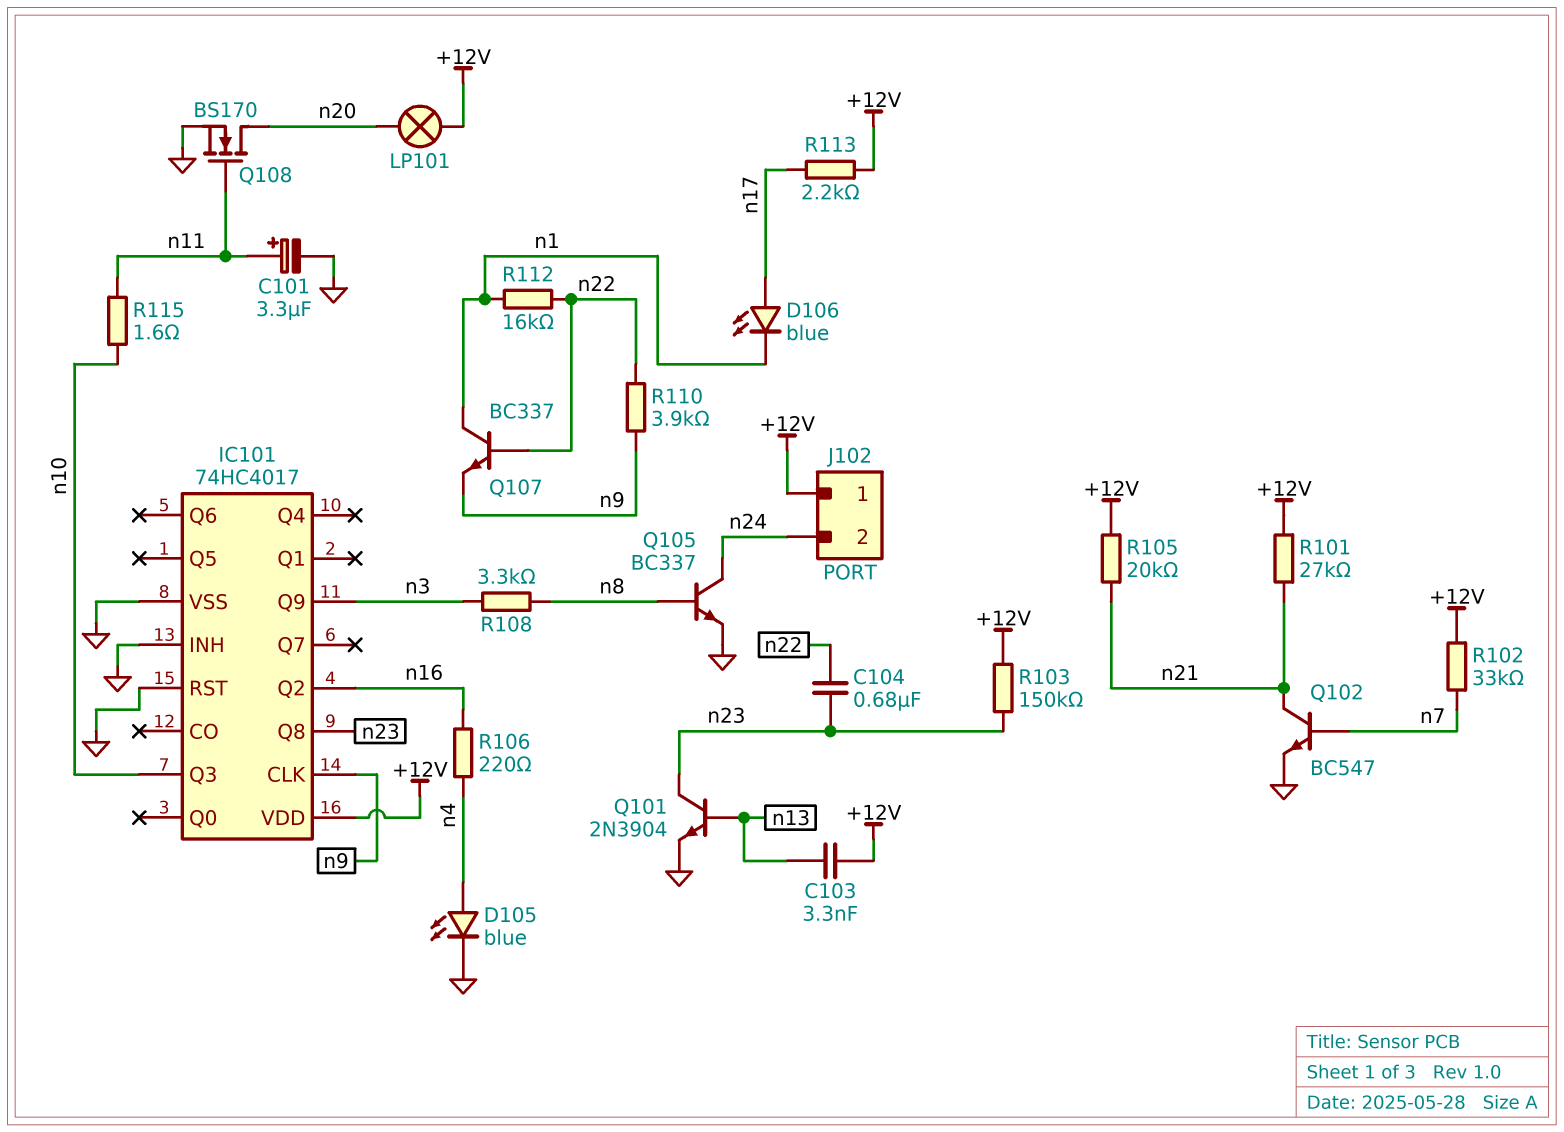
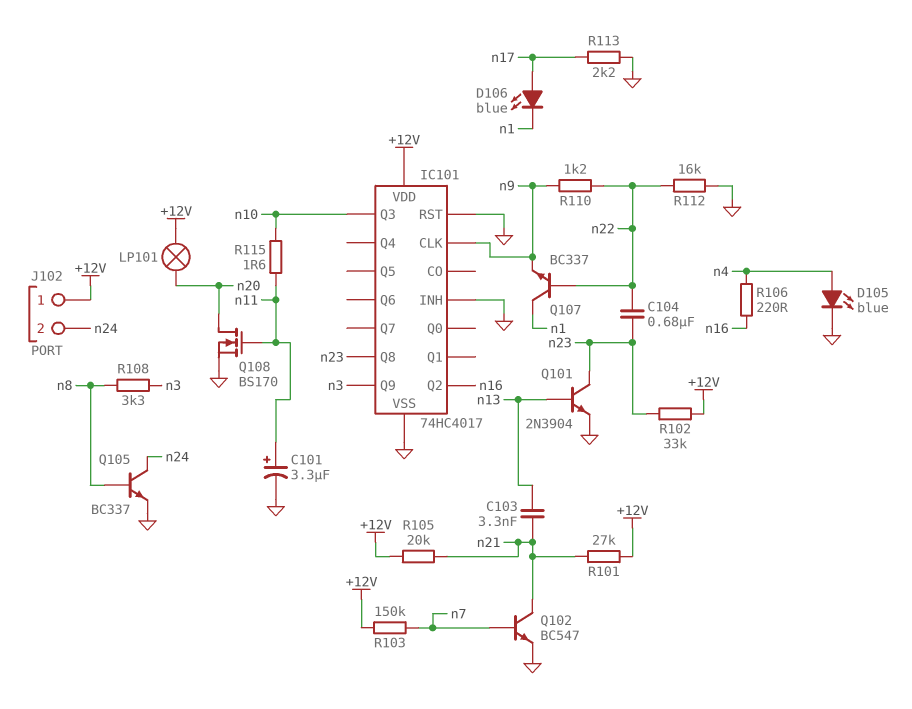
C103: 3.3nF (+12V, n13) -> 3.3nF (n13, n21)
R102: 33k (+12V, n7) -> 33k (+12V, n23)
R103: 150k (+12V, n23) -> 150k (+12V, n7)
R110: 3.9k (n9, n22) -> 1.2k (n9, n22)
R112: 16k (n1, n22) -> 16k (GND, n22)
R113: 2.2k (+12V, n17) -> 2.2k (GND, n17)

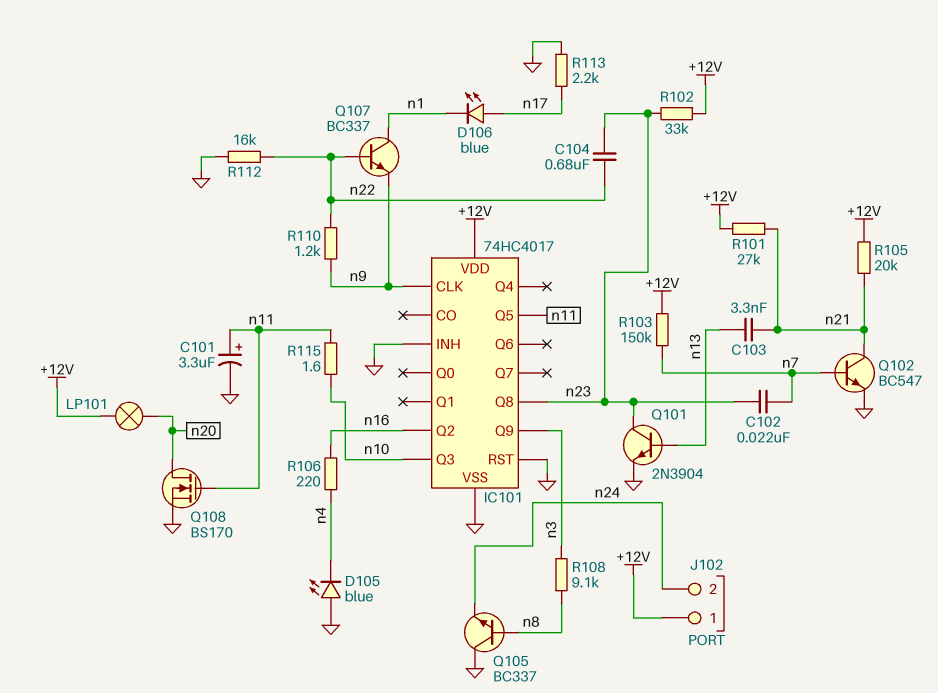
C102: none -> 22nF (n7, n23)
D105: LED blue (A n4, K GND) -> LED blue (A GND, K n4)
IC101 pin Q5: none -> n11
Q105: NPN BC337 (B n8, C n24, E GND) -> NPN BC337 (B n8, C GND, E n24)
R108: 3.3k (n3, n8) -> 9.1k (n3, n8)

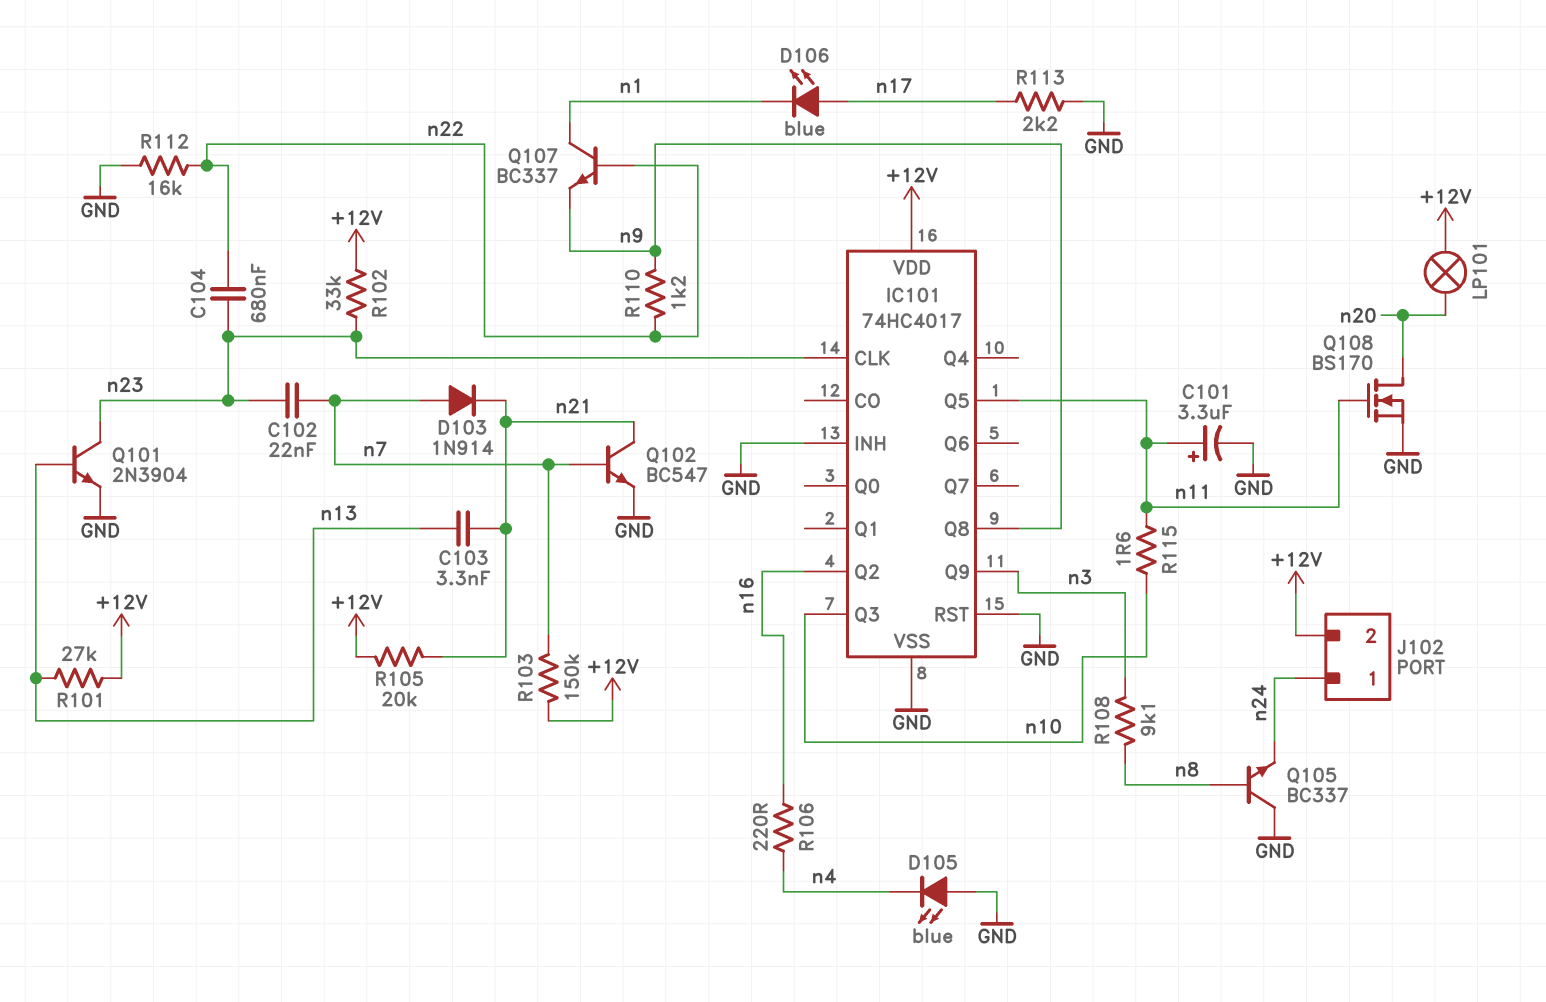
D103: none -> diode 1N914 (A n7, K n21)
IC101 pin CLK: n9 -> n23
IC101 pin Q8: n23 -> n9
J102 pin 1: +12V -> n24
J102 pin 2: n24 -> +12V
R101: 27k (+12V, n21) -> 27k (+12V, n13)

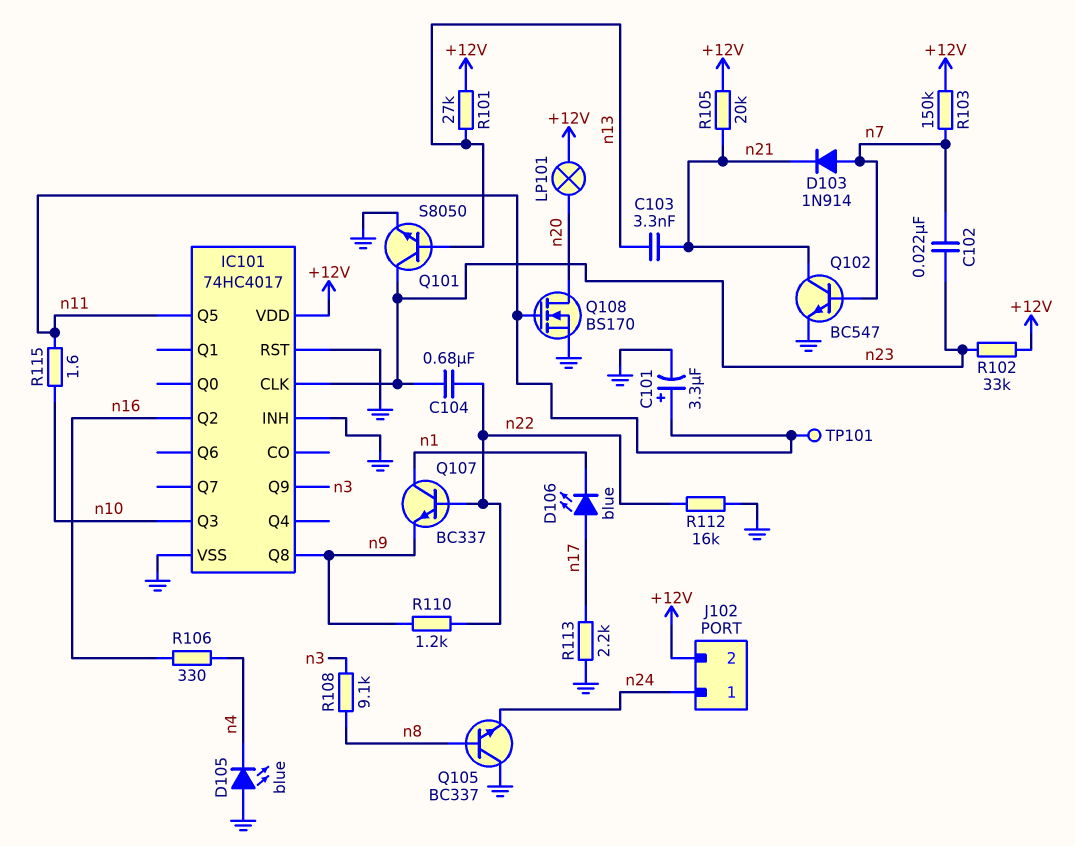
Q101: NPN 2N3904 (B n13, C n23, E GND) -> NPN S8050 (B n13, C n23, E GND)
R106: 220 (n4, n16) -> 330 (n4, n16)
TP101: none -> test point (n11)

